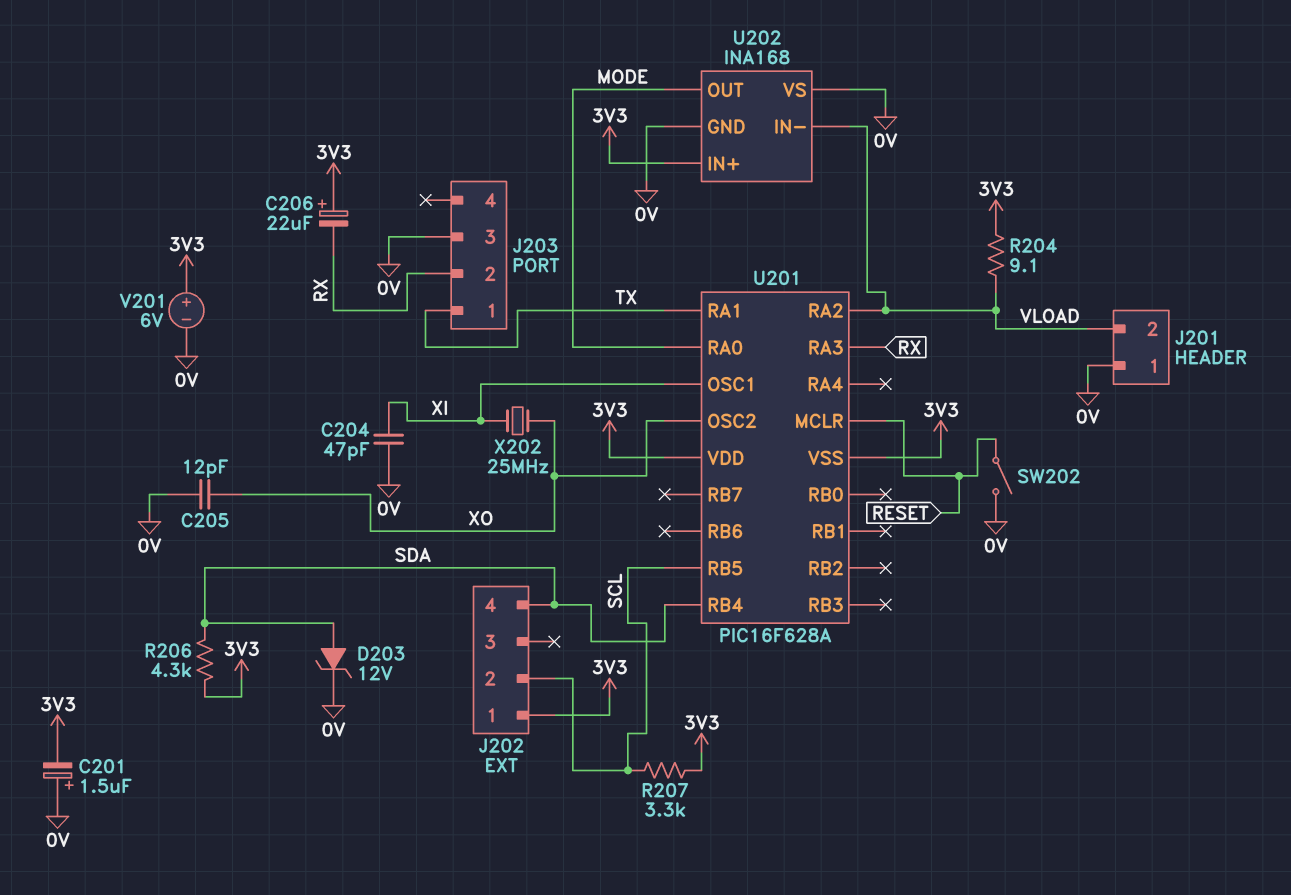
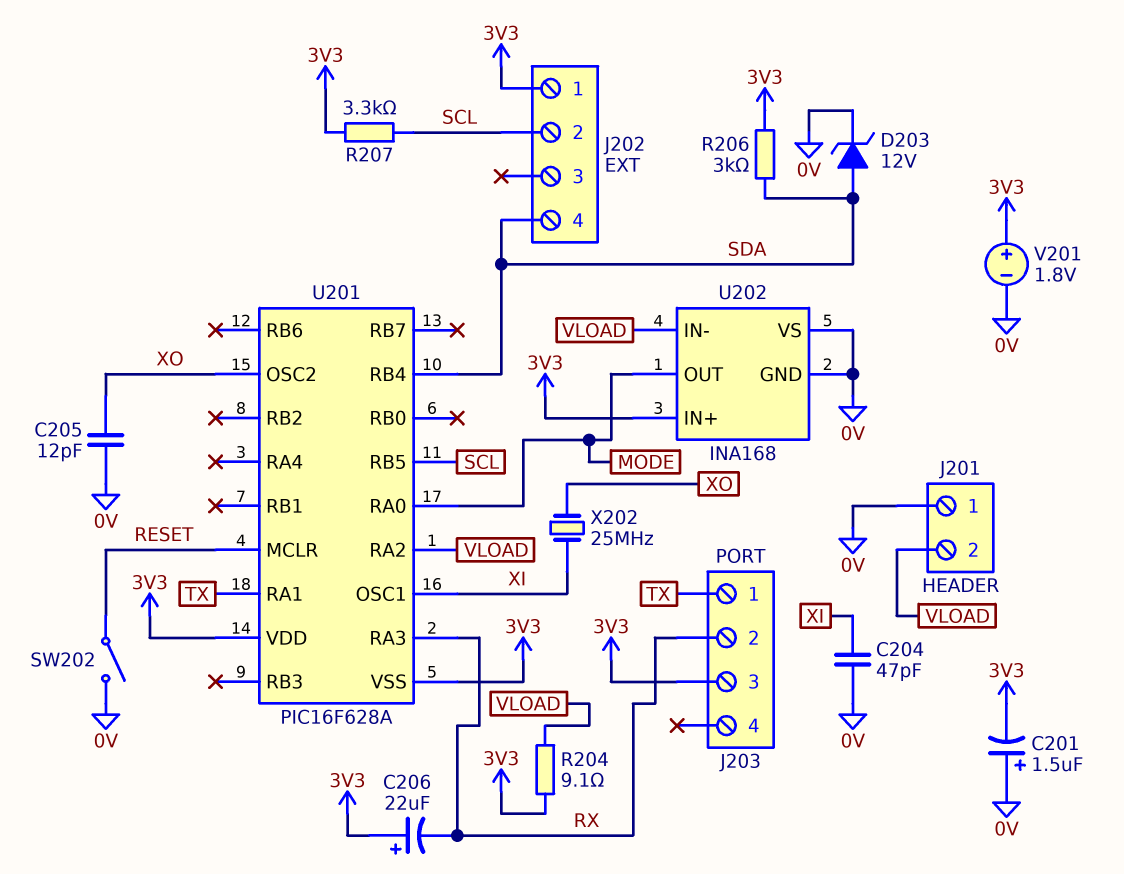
J203 pin 3: 0V -> 3V3
R206: 4.3k (3V3, SDA) -> 3k (3V3, SDA)
V201: 6V (plus 3V3, minus 0V) -> 1.8V (plus 3V3, minus 0V)

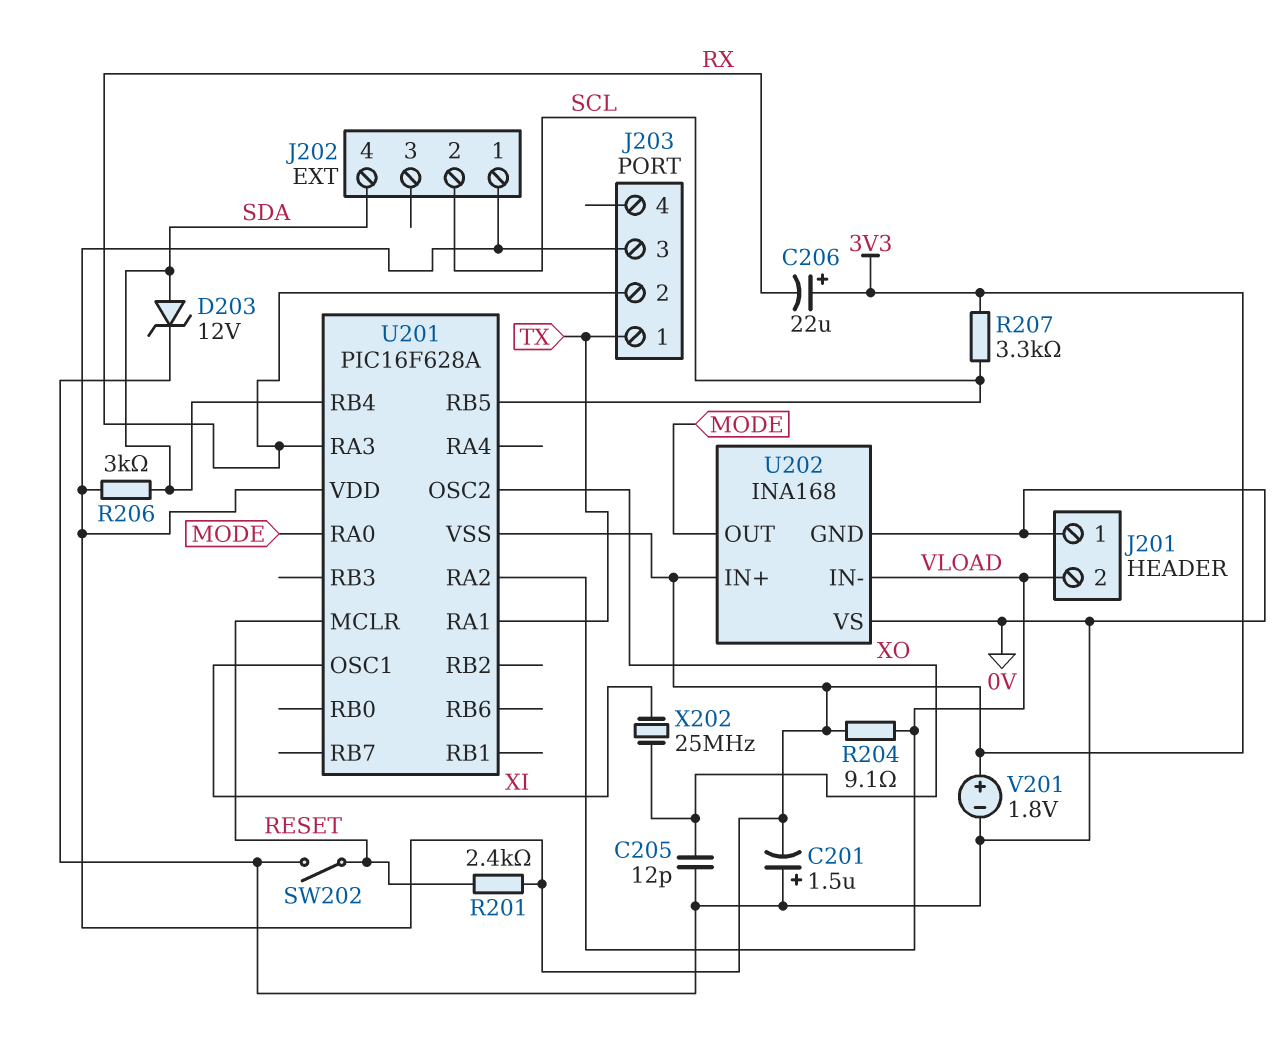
C204: 47pF (0V, XI) -> none
R201: none -> 2.4k (3V3, RESET)

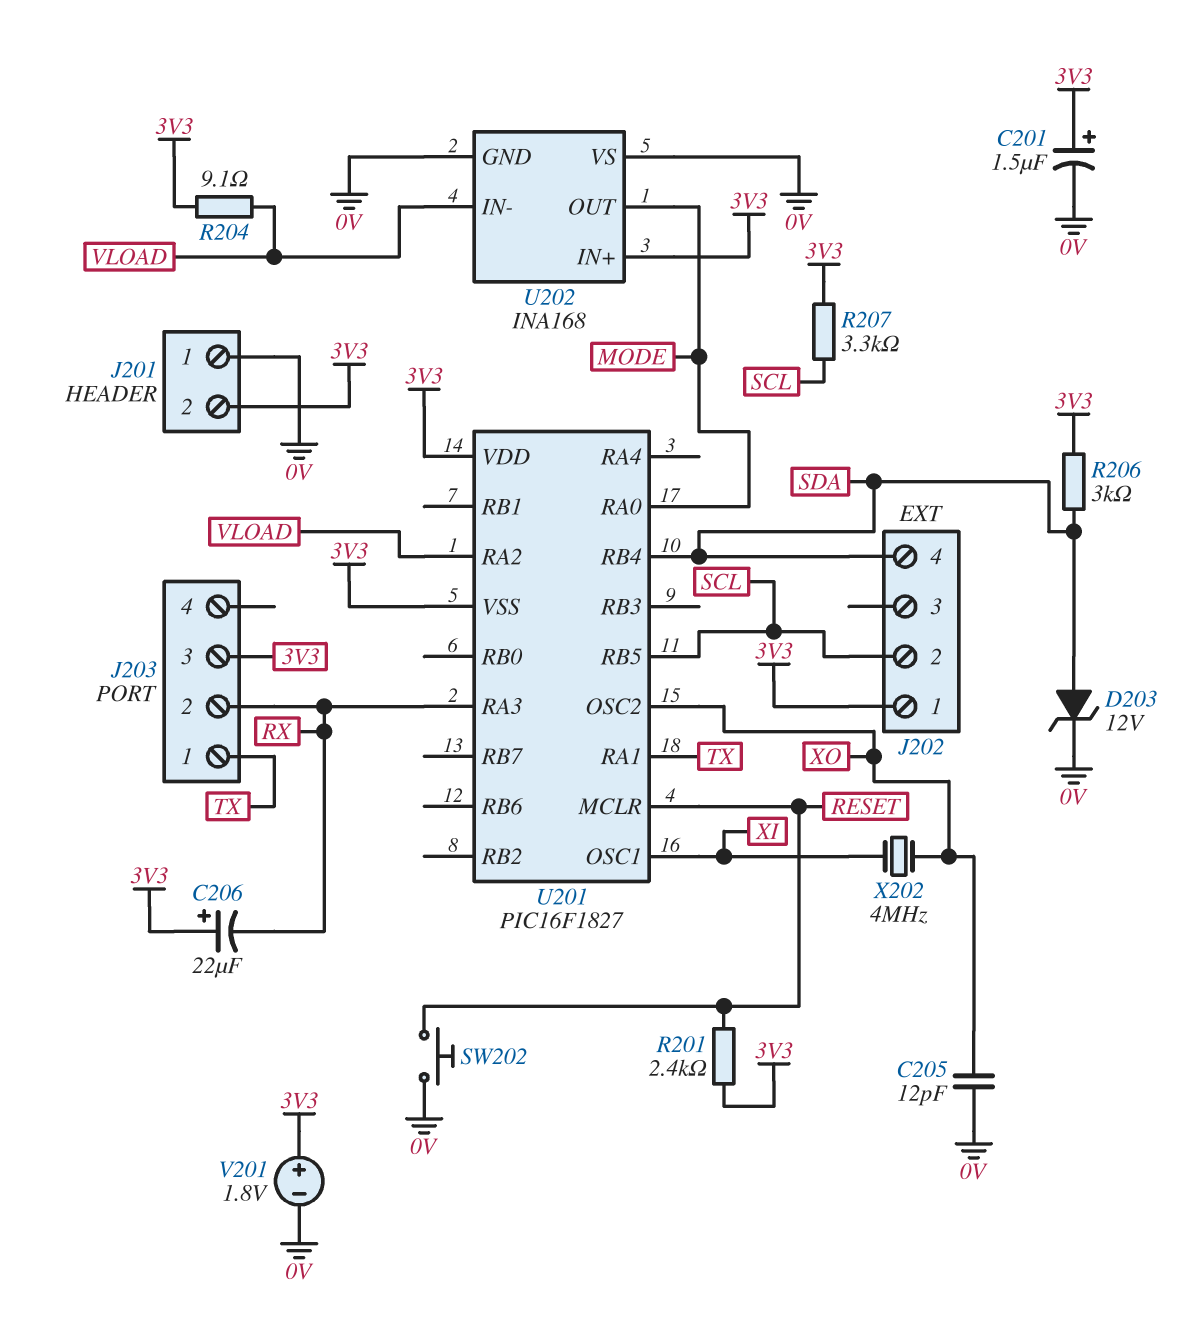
C201: 1.5uF (plus 0V, minus 3V3) -> 1.5uF (plus 3V3, minus 0V)
J201 pin 2: VLOAD -> 3V3
SW202: switch (0V, RESET) -> button (0V, RESET)
U201: PIC16F628A -> PIC16F1827
X202: 25MHz (XI, XO) -> 4MHz (XI, XO)

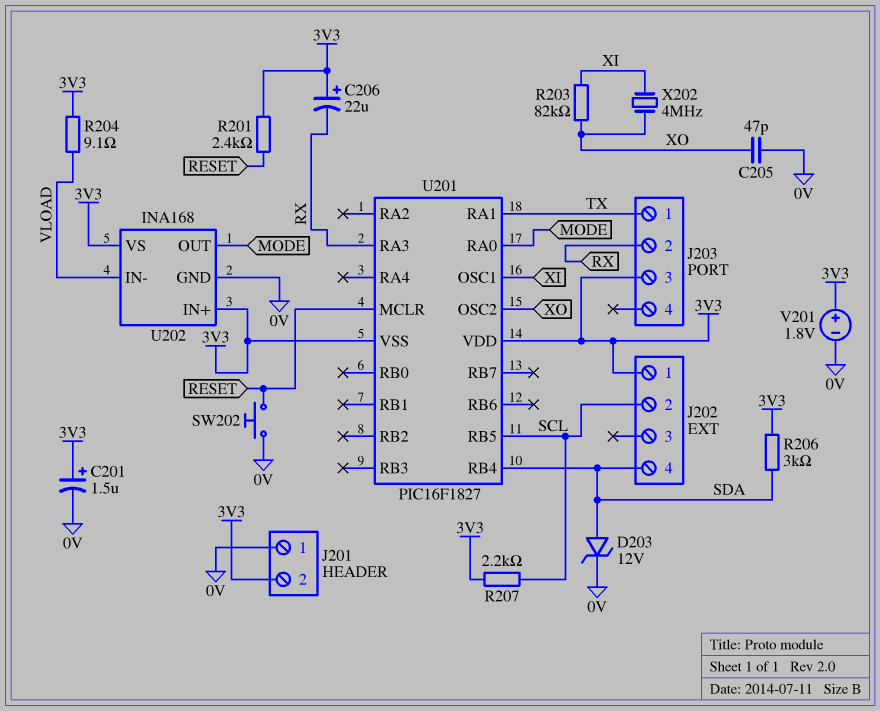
C205: 12pF (0V, XO) -> 47pF (0V, XO)
R203: none -> 82k (XI, XO)
R207: 3.3k (3V3, SCL) -> 2.2k (3V3, SCL)
U201 pin RA2: VLOAD -> none
U202 pin VS: 0V -> 3V3

